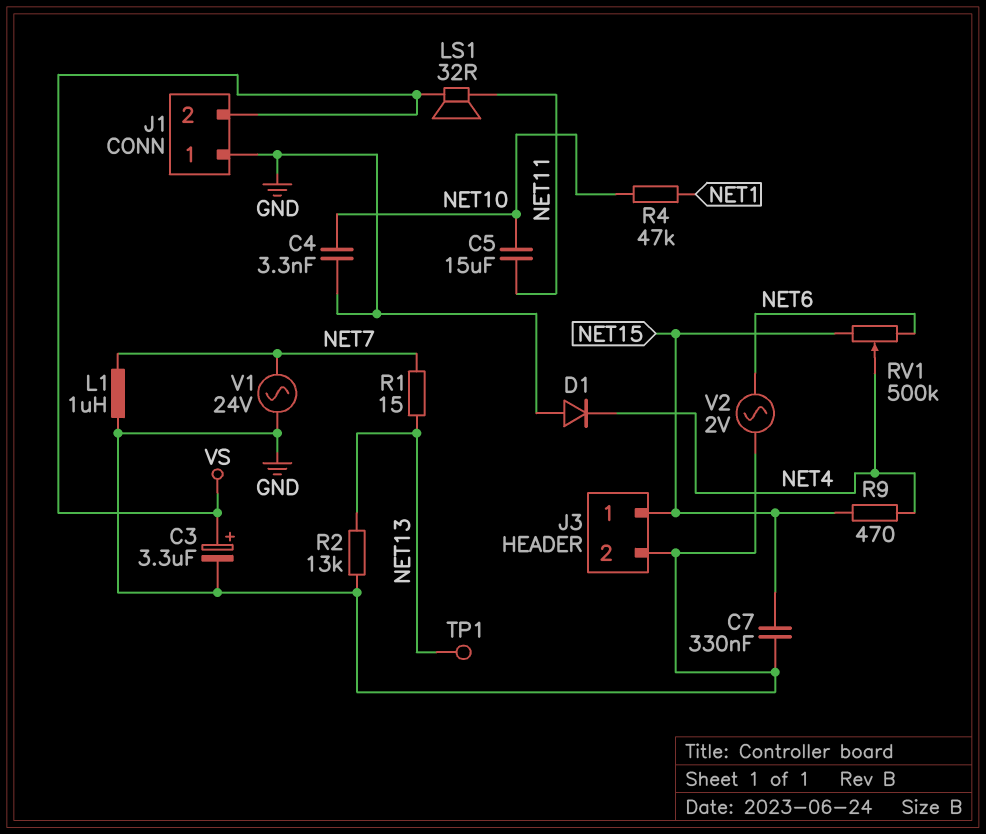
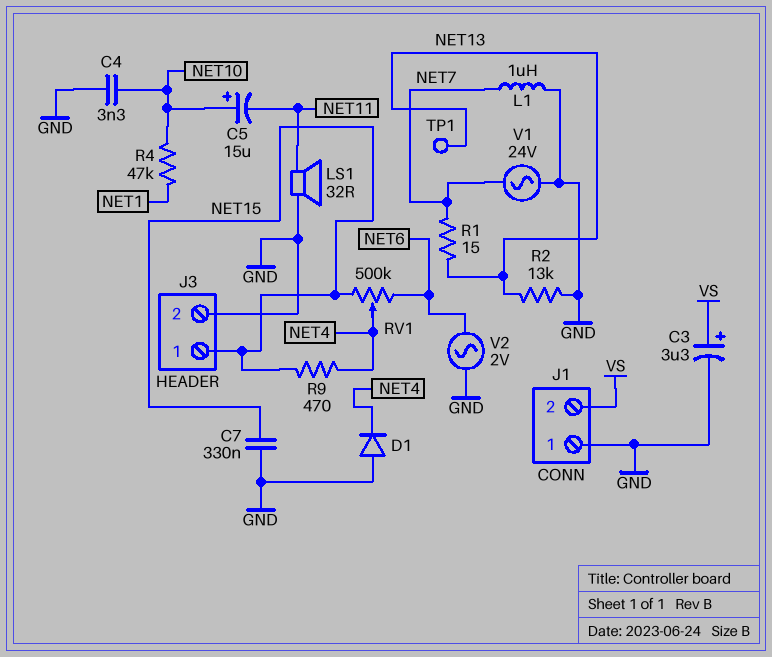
C5: 15uF (NET10, NET11) -> 15uF (plus NET10, minus NET11)
LS1: speaker 32R (NET11, VS) -> speaker 32R (GND, NET11)

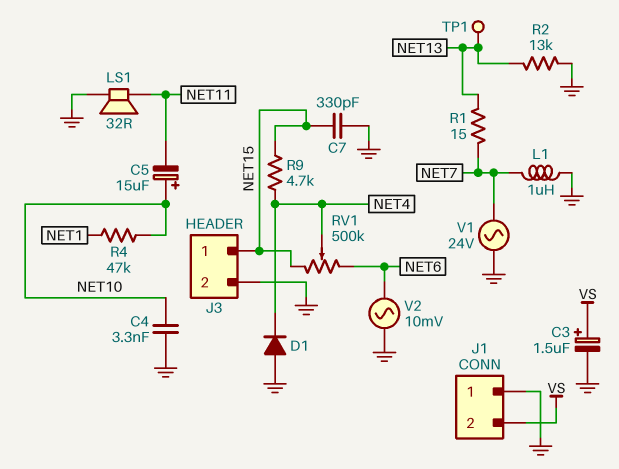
C3: 3.3uF (plus VS, minus GND) -> 1.5uF (plus VS, minus GND)
C7: 330nF (GND, NET15) -> 330pF (GND, NET15)
R9: 470 (NET4, NET15) -> 4.7k (NET4, NET15)
V2: AC 2V (GND, NET6) -> AC 10mV (GND, NET6)

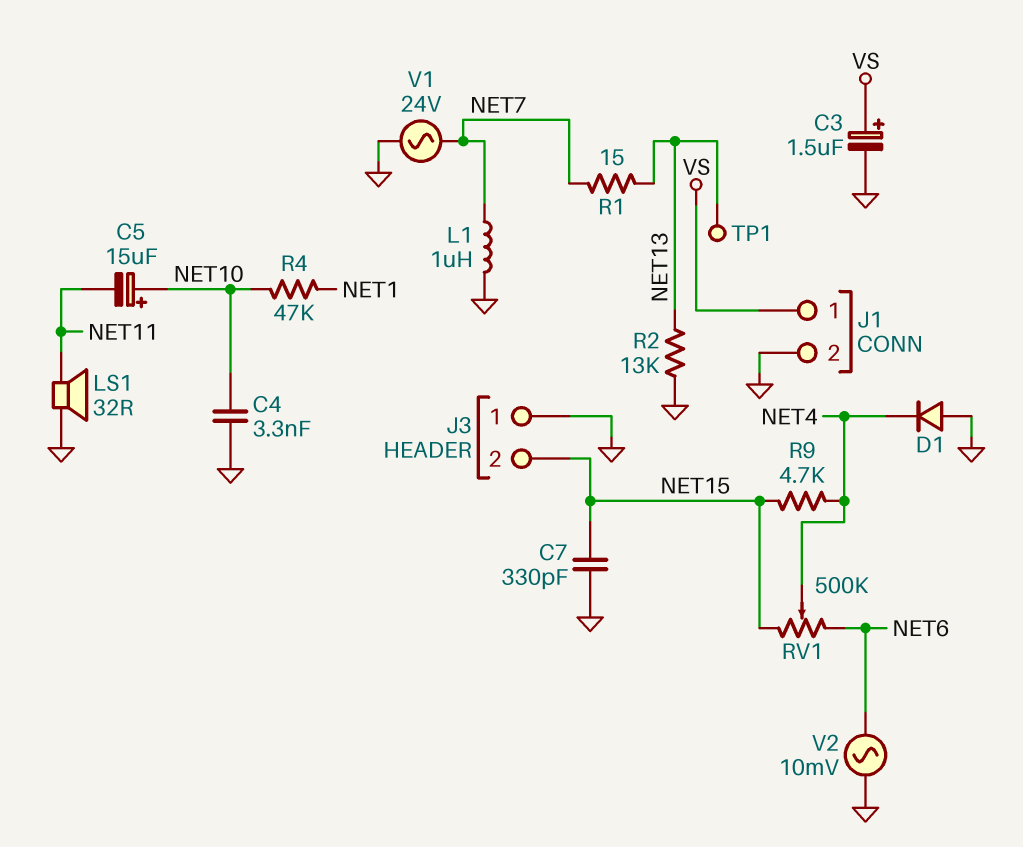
J1 pin 1: GND -> VS
J1 pin 2: VS -> GND
J3 pin 1: NET15 -> GND
J3 pin 2: GND -> NET15

